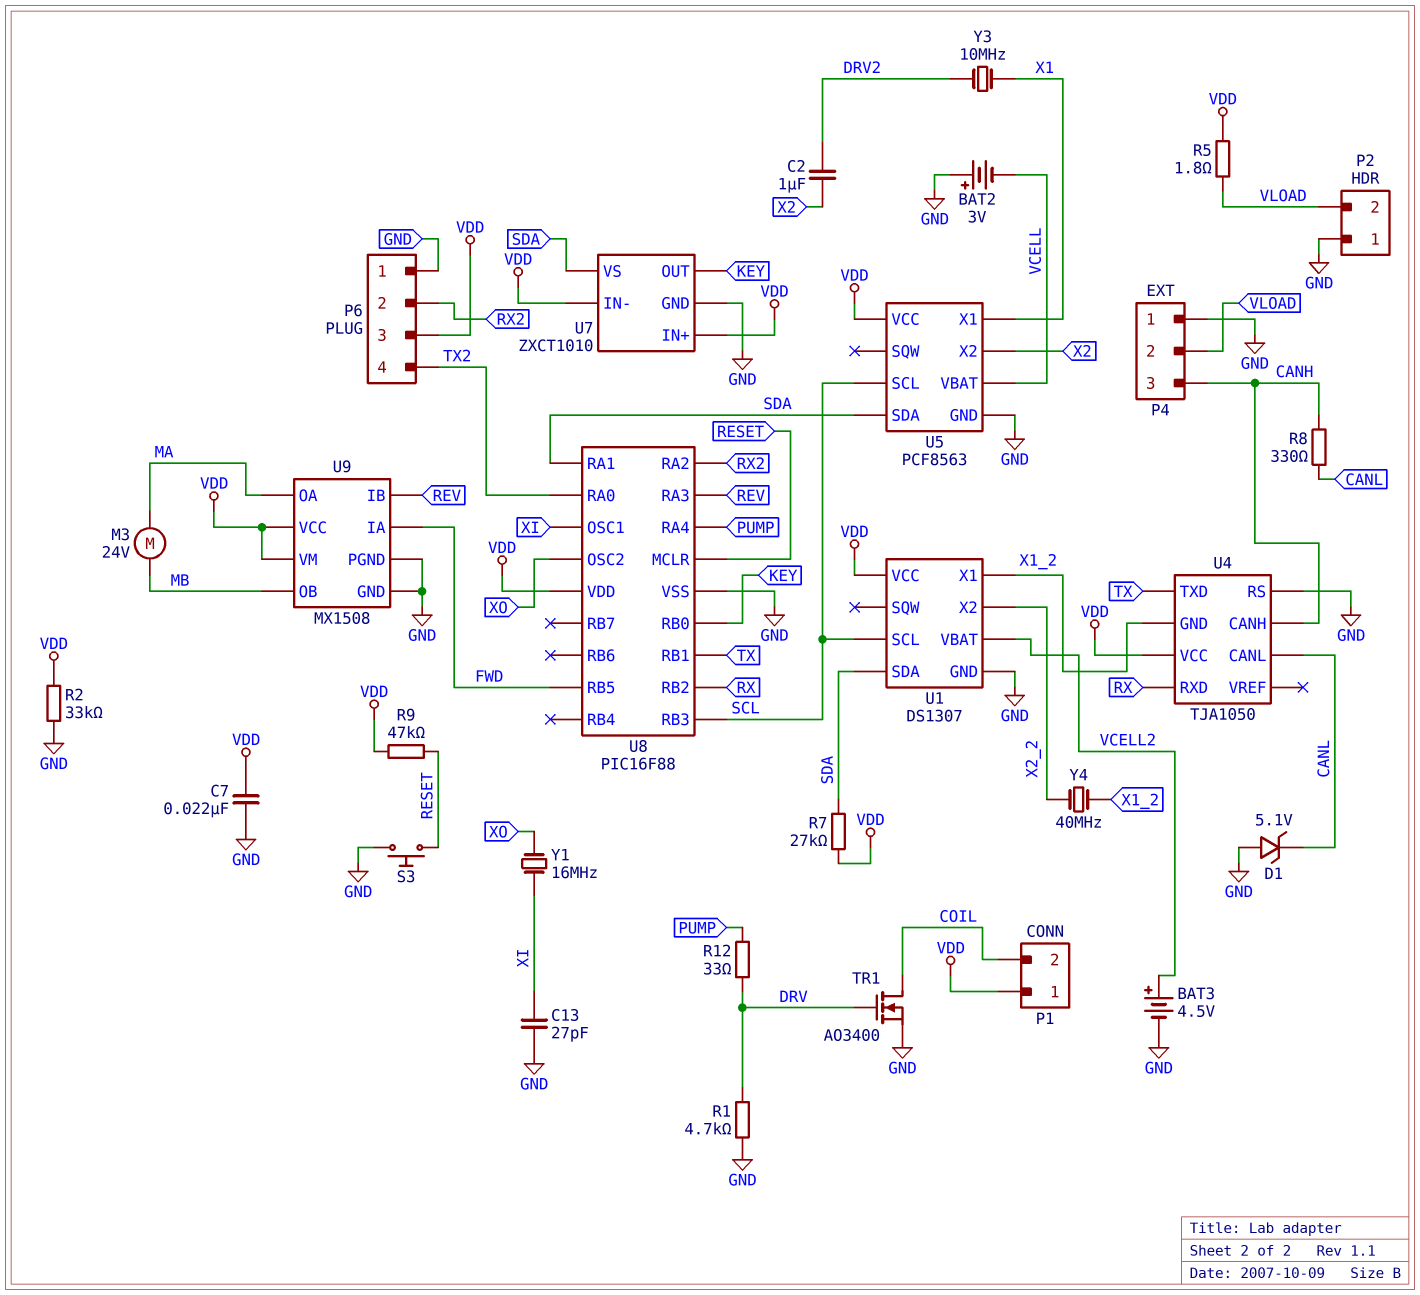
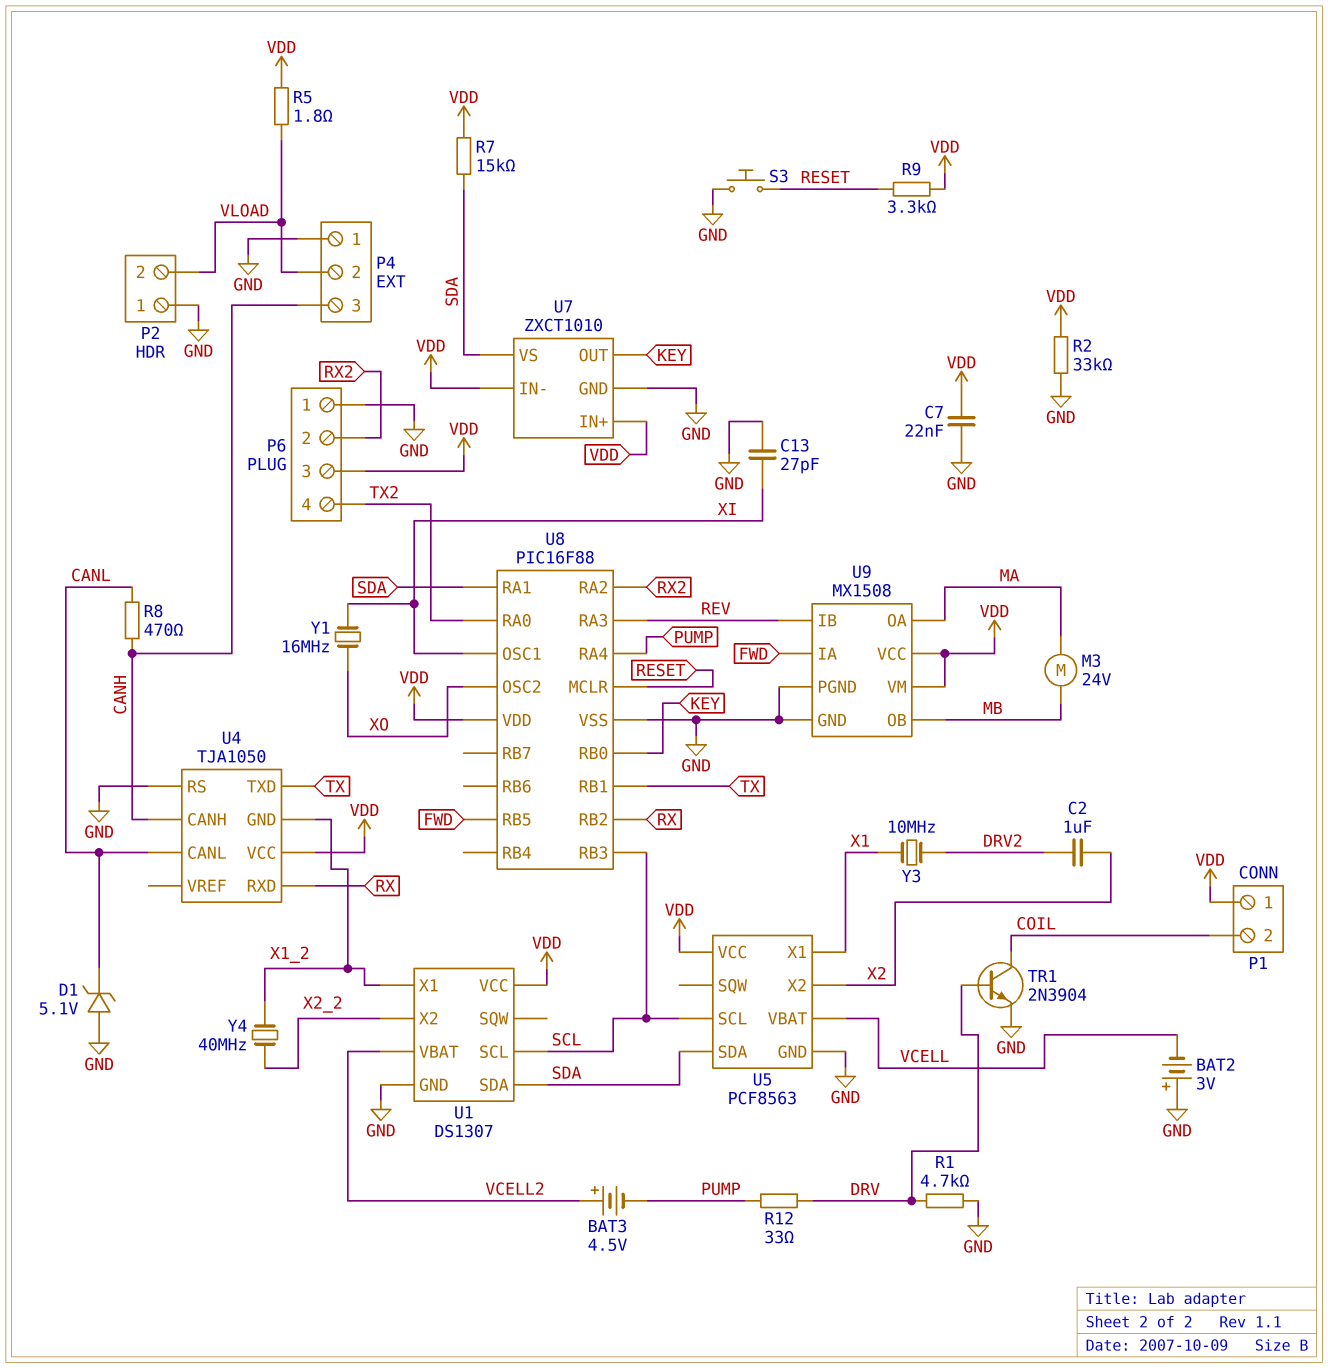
BAT3: 4.5V (plus VCELL2, minus GND) -> 4.5V (plus VCELL2, minus PUMP)
R7: 27k (SDA, VDD) -> 15k (SDA, VDD)
R8: 330 (CANH, CANL) -> 470 (CANH, CANL)
R9: 47k (RESET, VDD) -> 3.3k (RESET, VDD)
TR1: NMOS AO3400 (G DRV, D COIL, S GND) -> NPN 2N3904 (B DRV, C COIL, E GND)

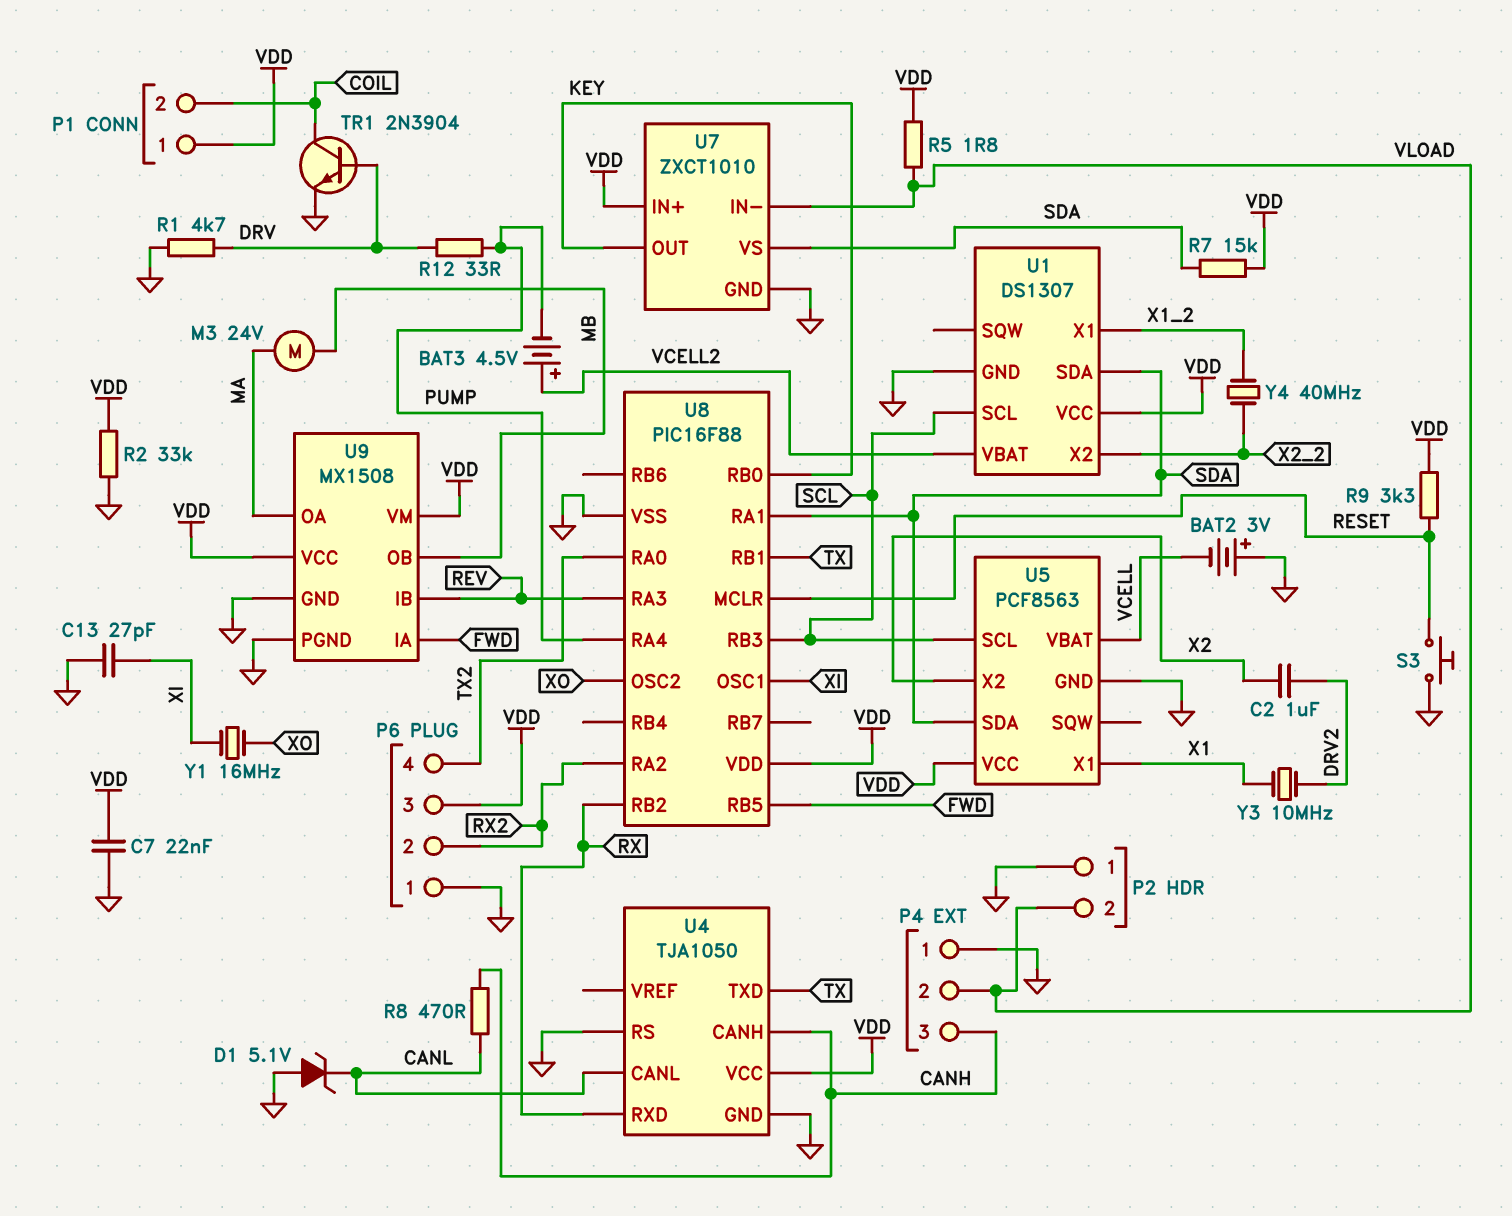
U4 pin GND: X1_2 -> GND
U7 pin IN-: VDD -> VLOAD

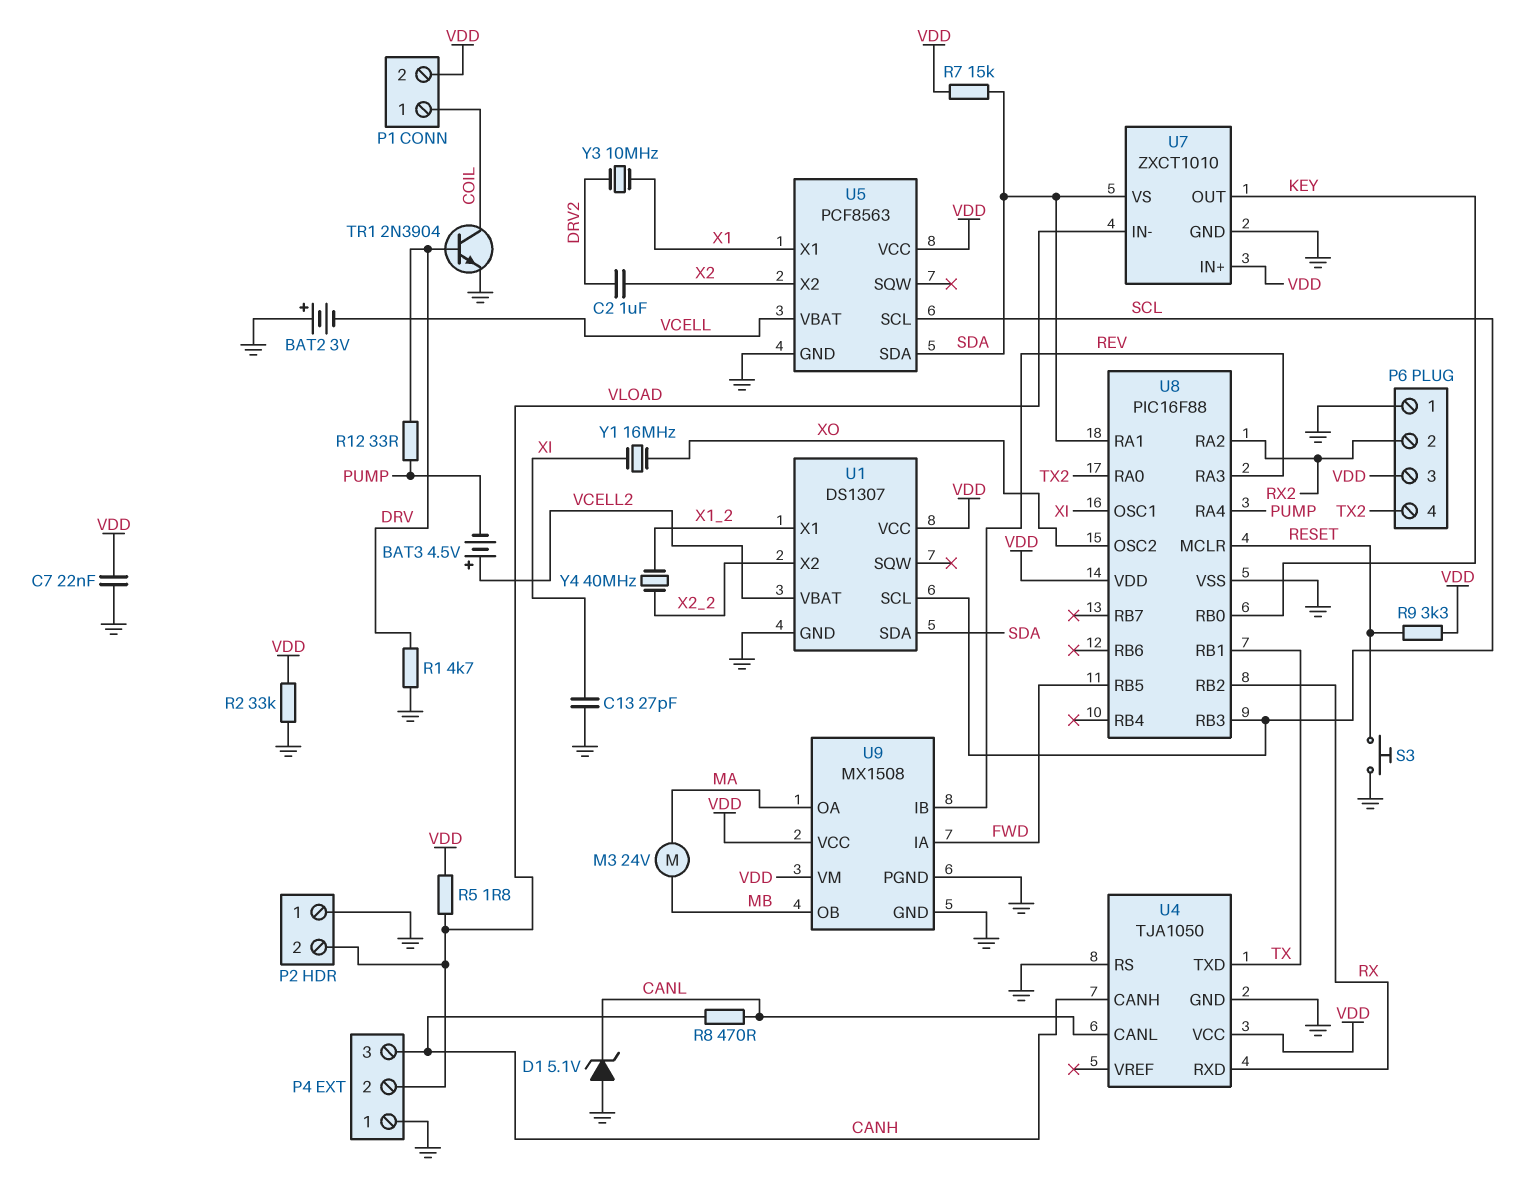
P1 pin 1: VDD -> COIL
P1 pin 2: COIL -> VDD

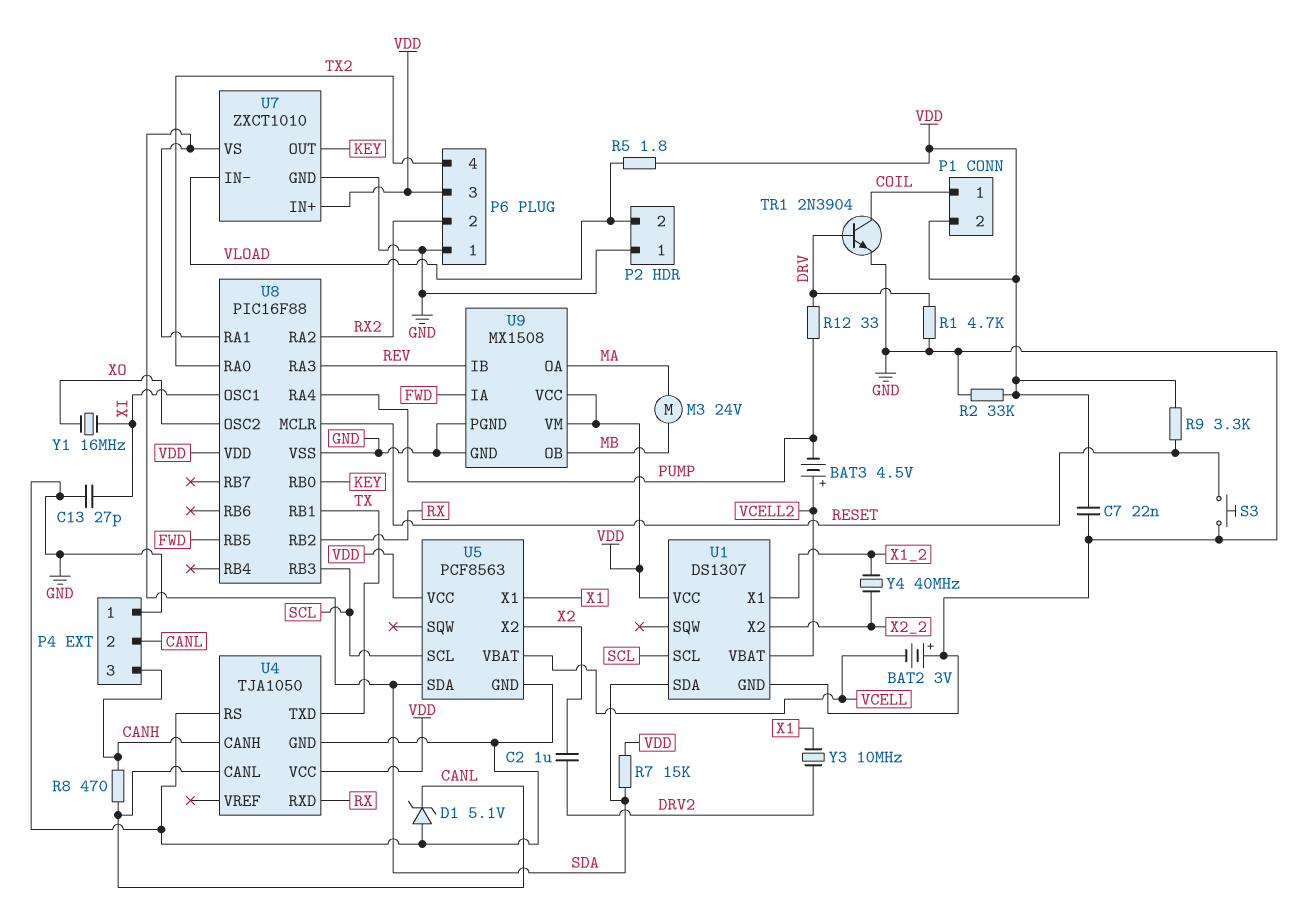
P4 pin 2: VLOAD -> CANL

